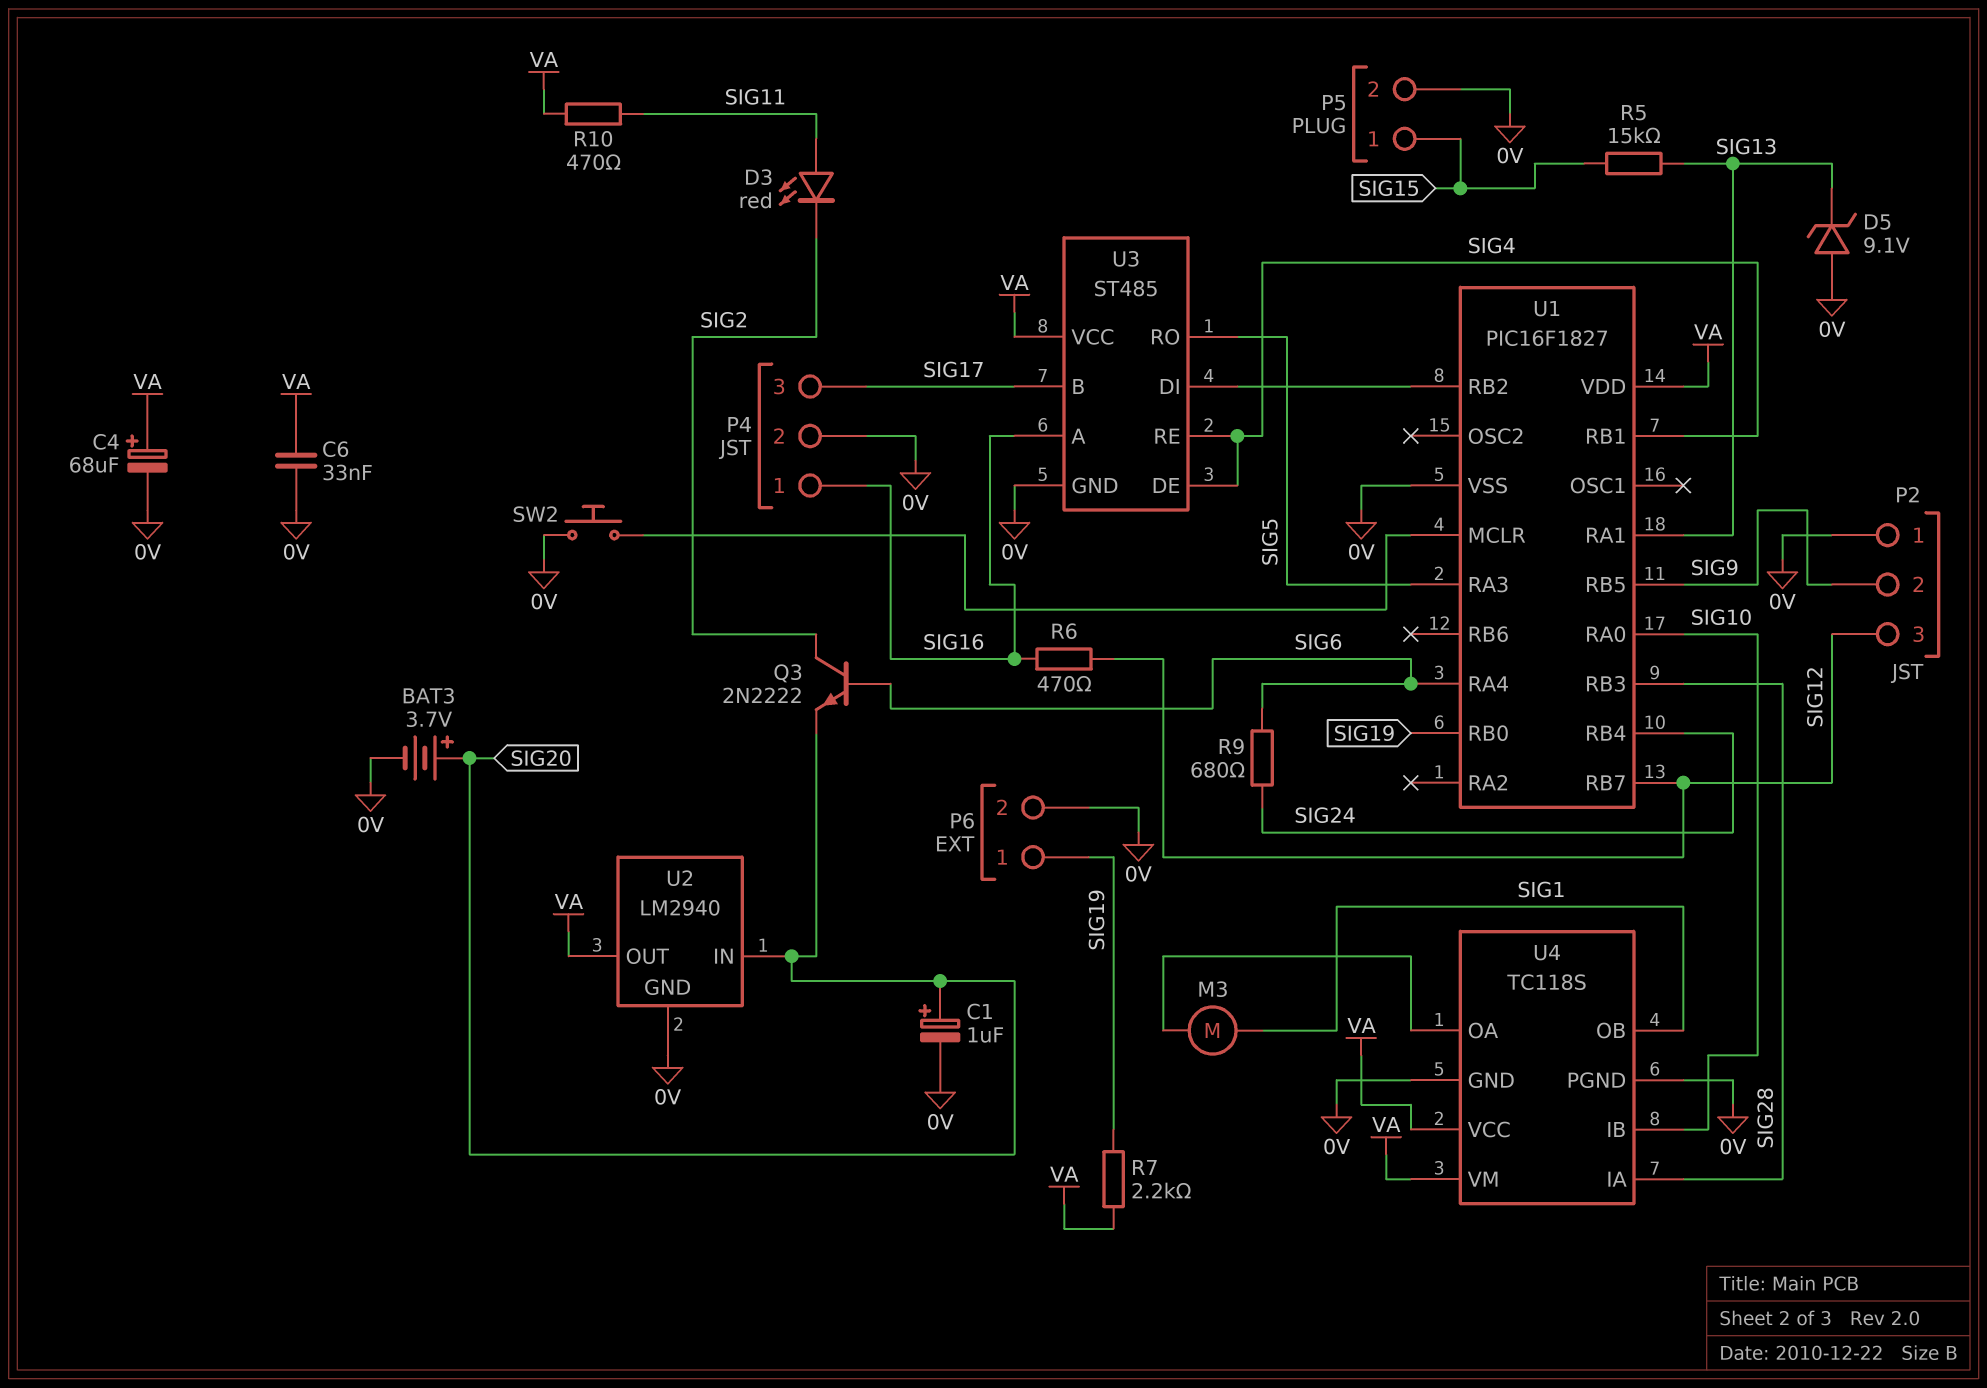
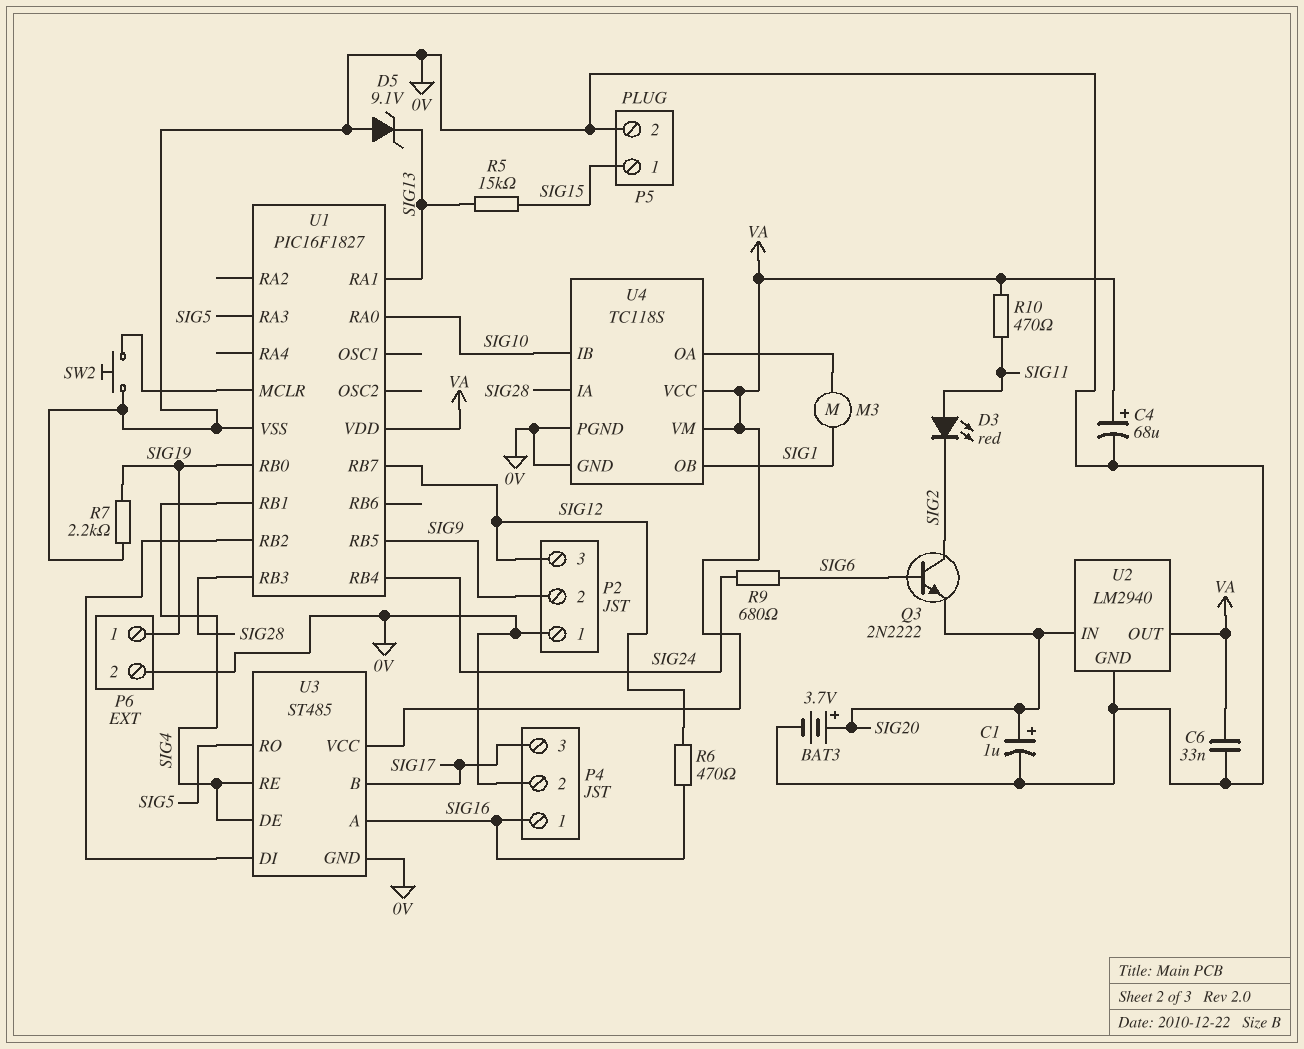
R7: 2.2k (SIG19, VA) -> 2.2k (0V, SIG19)
U1 pin RA4: SIG6 -> none

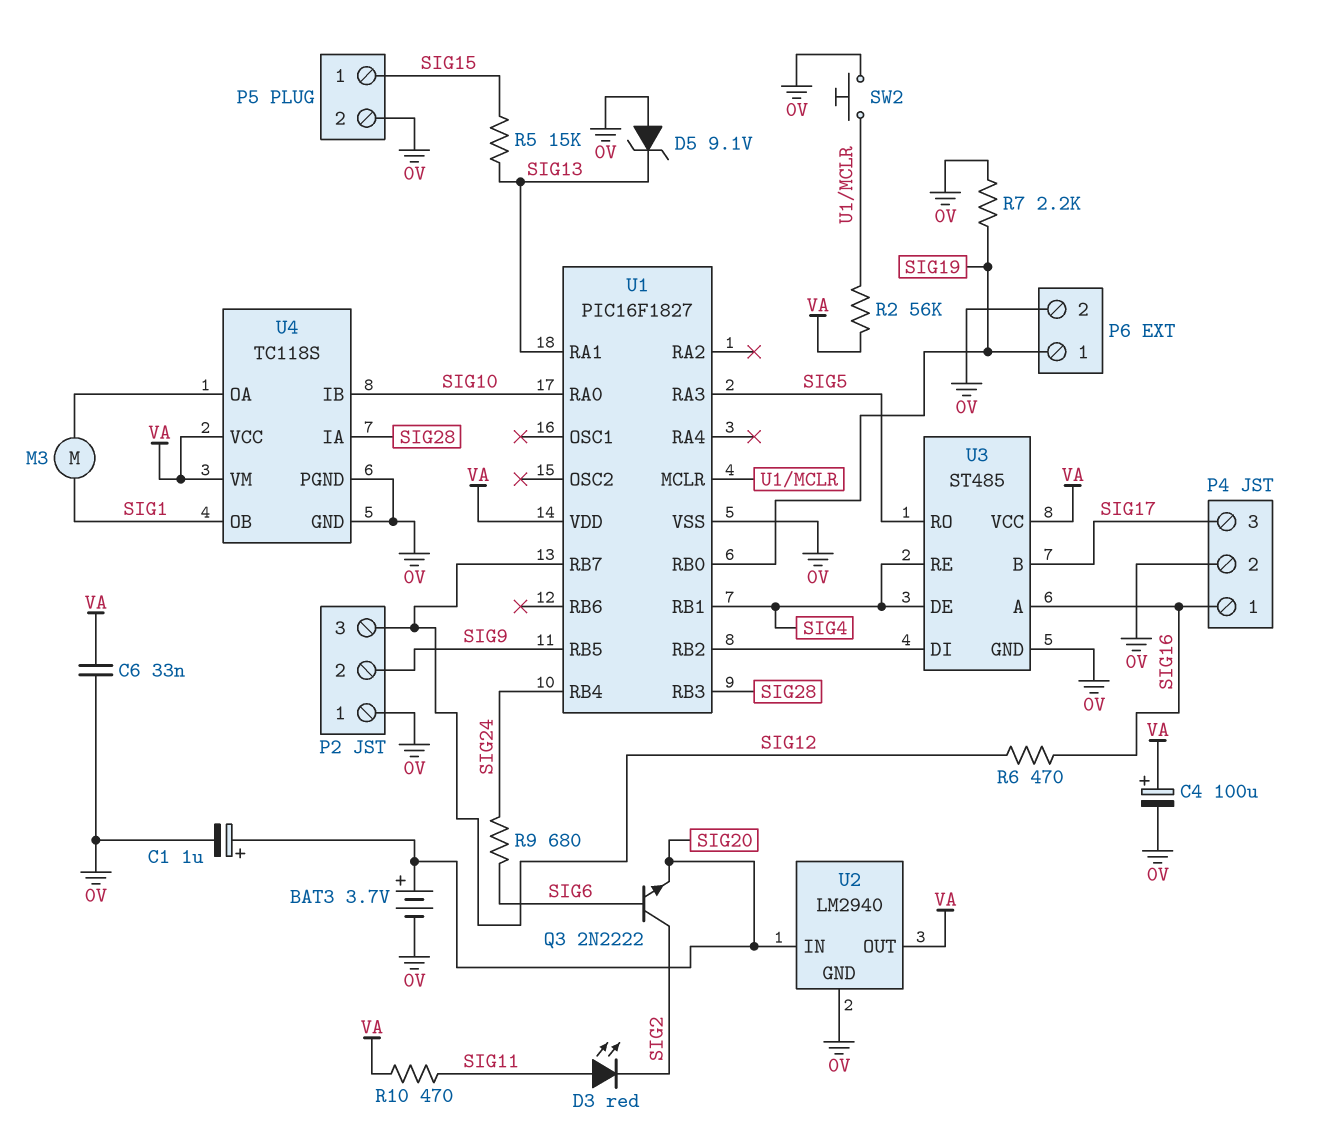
C4: 68uF (plus VA, minus 0V) -> 100uF (plus VA, minus 0V)
R2: none -> 56k (U1/MCLR, VA)

